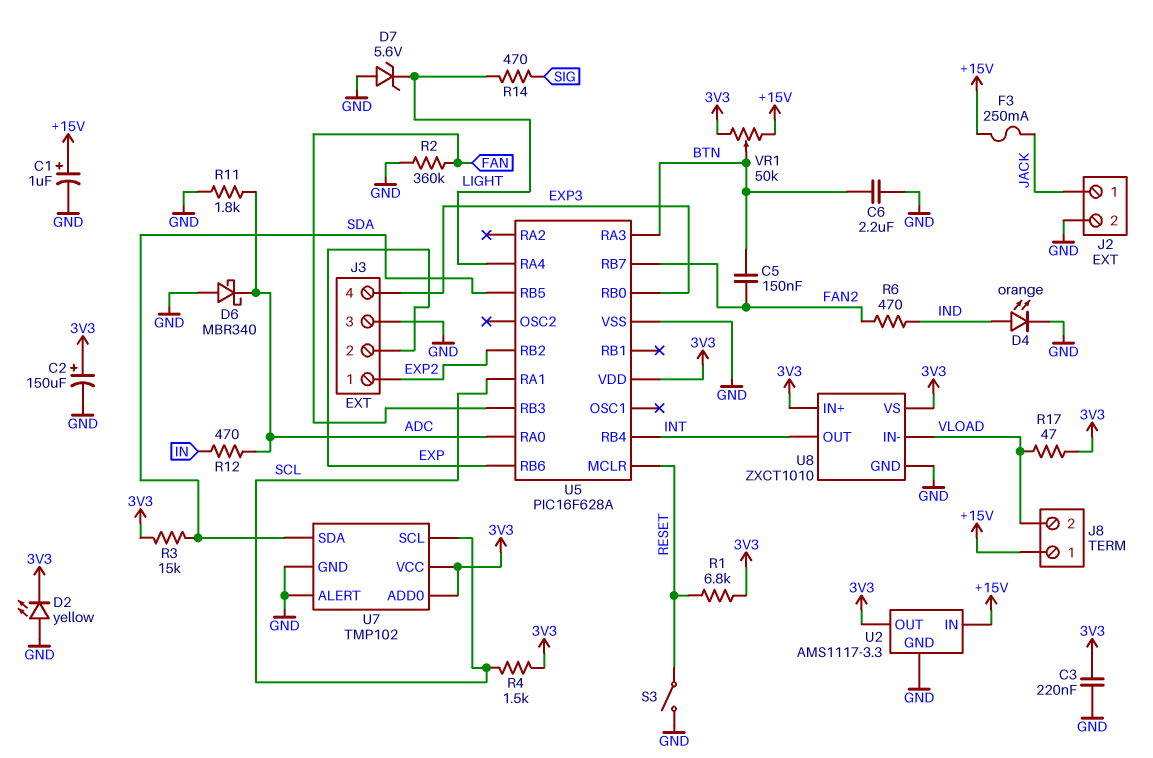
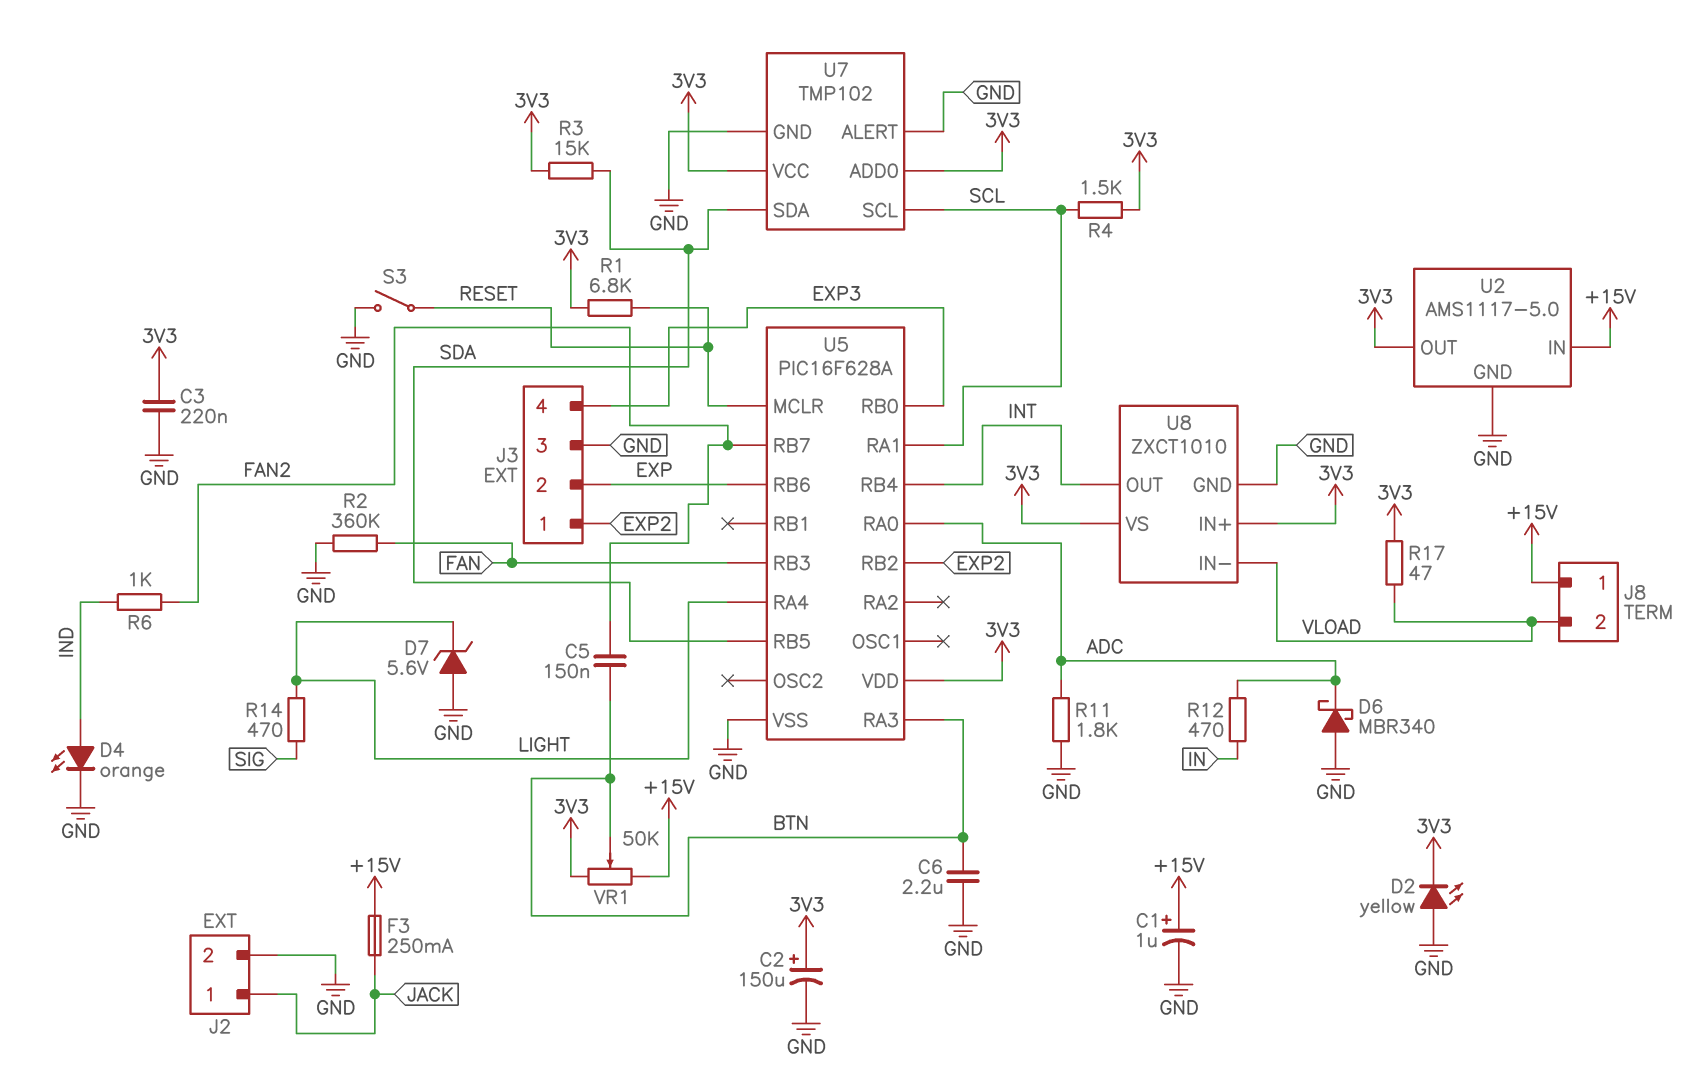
R6: 470 (FAN2, IND) -> 1k (FAN2, IND)
U2: AMS1117-3.3 -> AMS1117-5.0

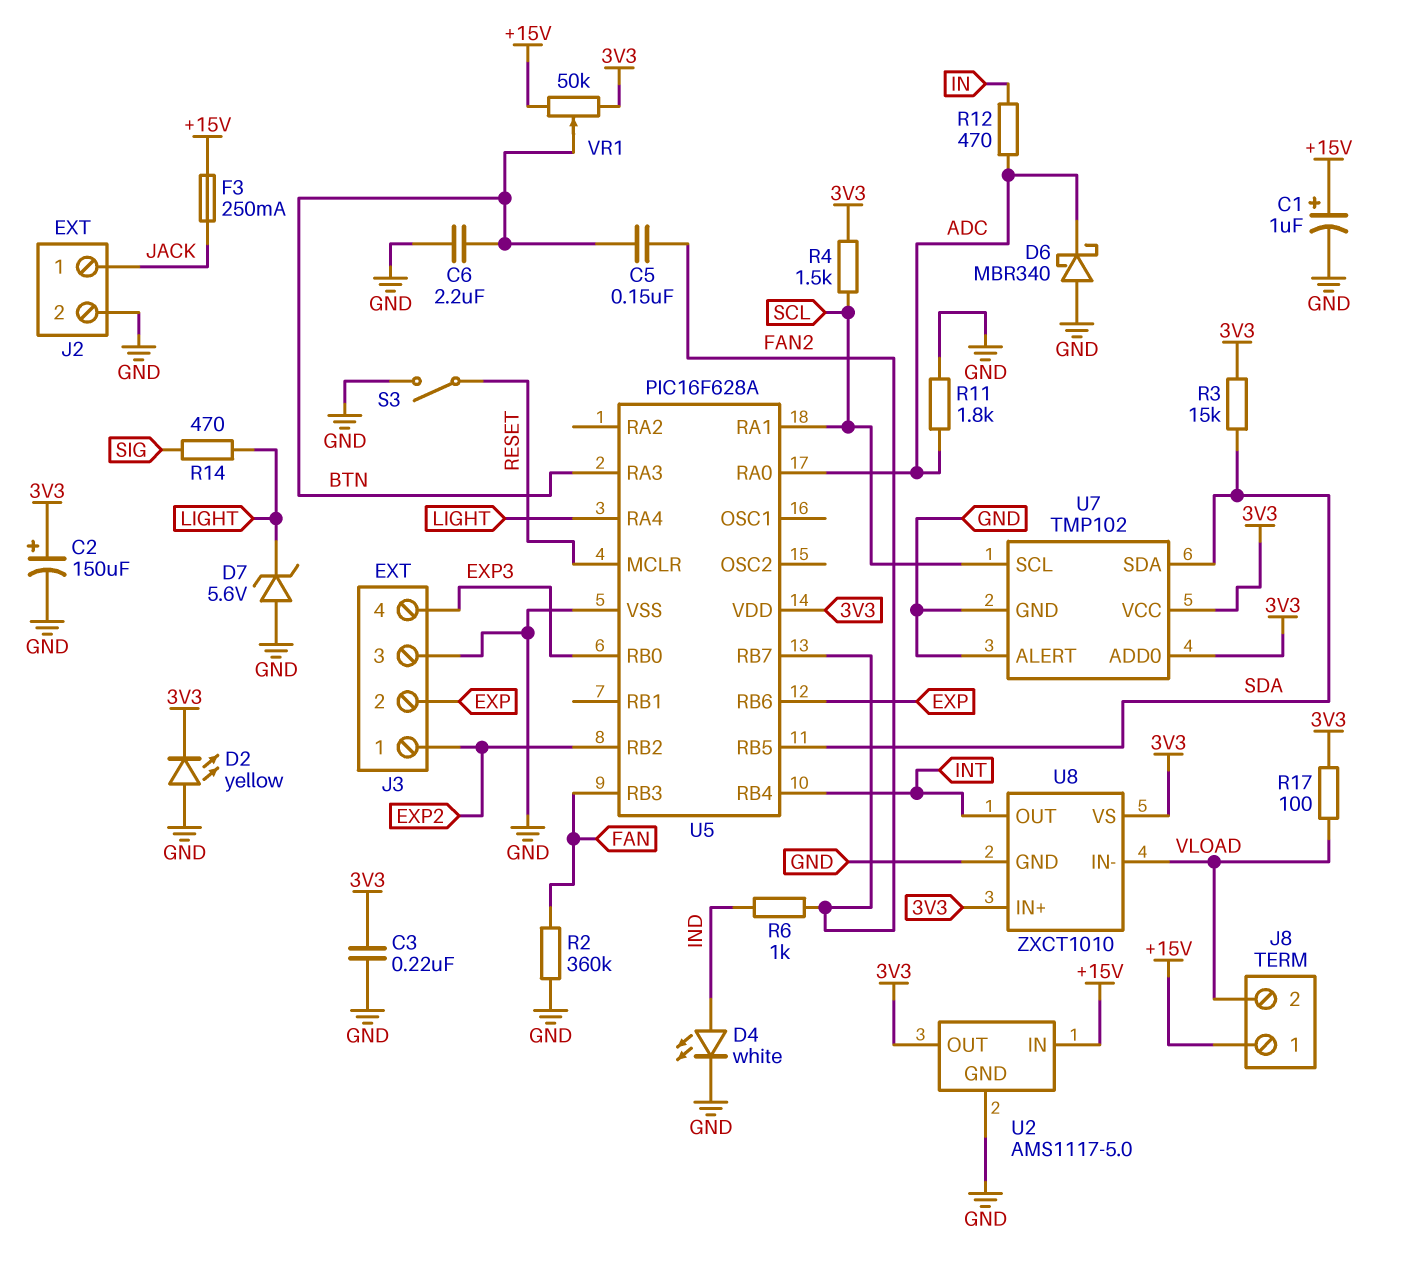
D4: LED orange (A IND, K GND) -> LED white (A IND, K GND)
R1: 6.8k (3V3, RESET) -> none
R17: 47 (3V3, VLOAD) -> 100 (3V3, VLOAD)

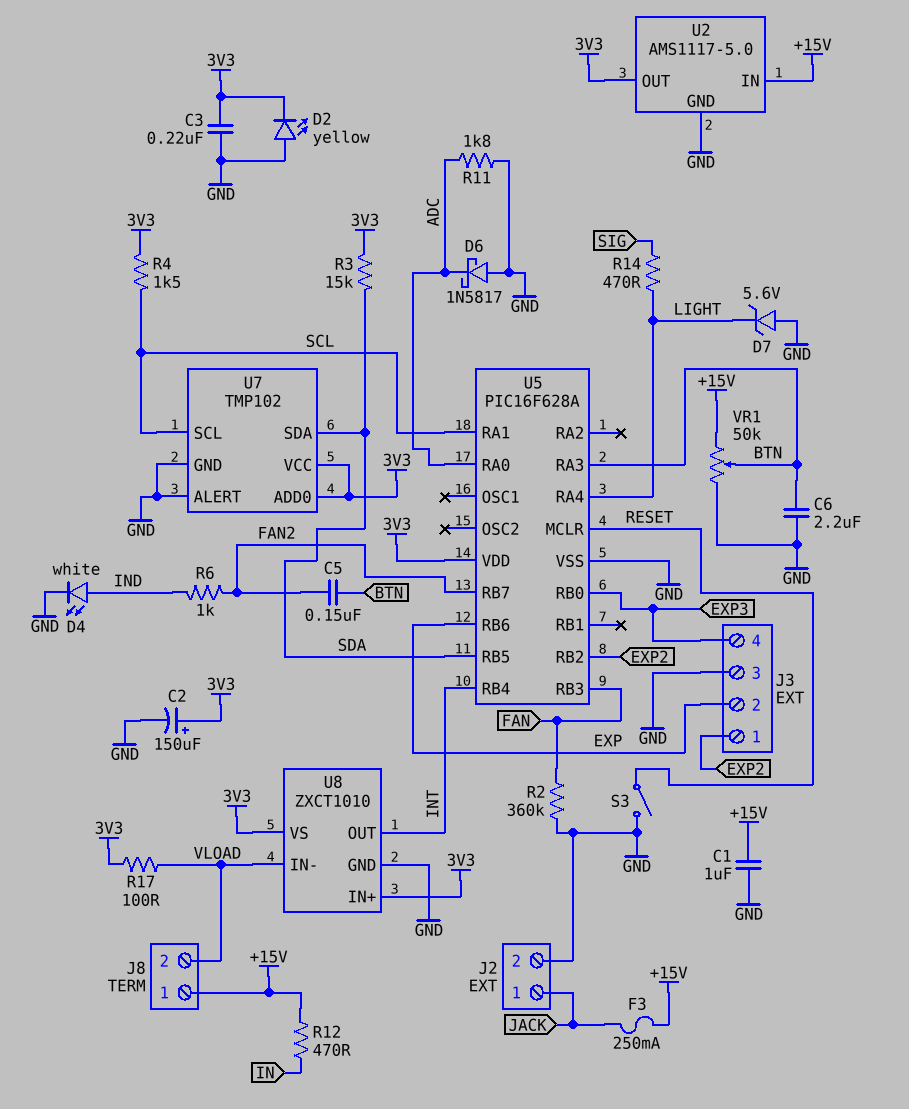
C1: 1uF (plus +15V, minus GND) -> 1uF (+15V, GND)
D6: schottky MBR340 (A GND, K ADC) -> schottky 1N5817 (A GND, K ADC)
R12: 470 (ADC, IN) -> 470 (+15V, IN)
VR1: 50k (+15V, 3V3, wiper BTN) -> 50k (+15V, GND, wiper BTN)

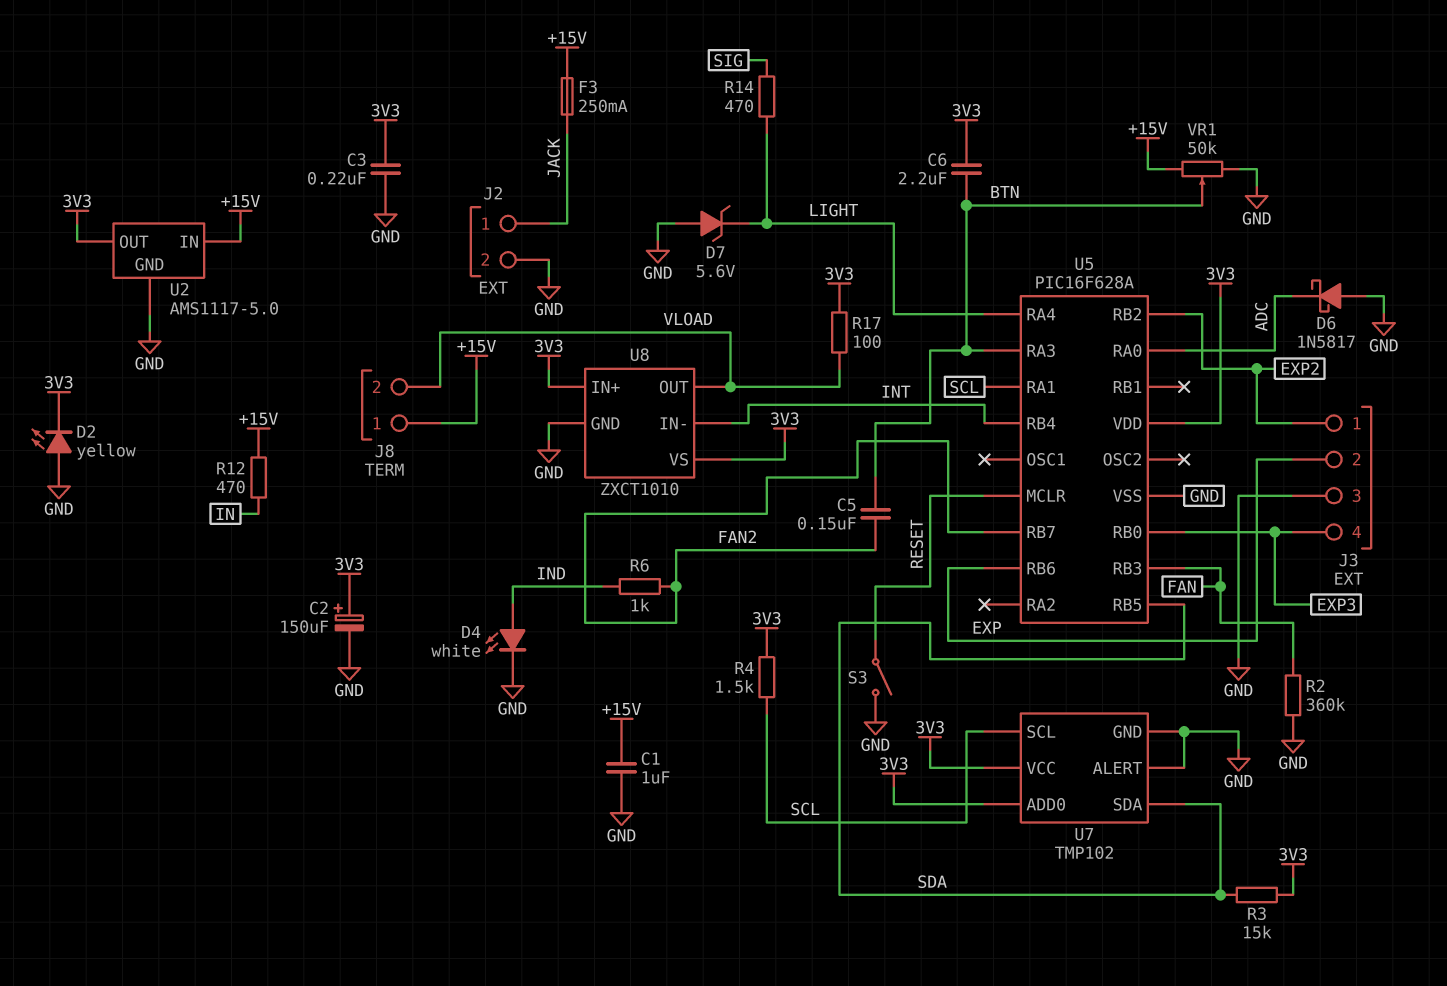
C6: 2.2uF (BTN, GND) -> 2.2uF (3V3, BTN)
R11: 1.8k (ADC, GND) -> none
U8 pin IN-: VLOAD -> INT
U8 pin OUT: INT -> VLOAD

